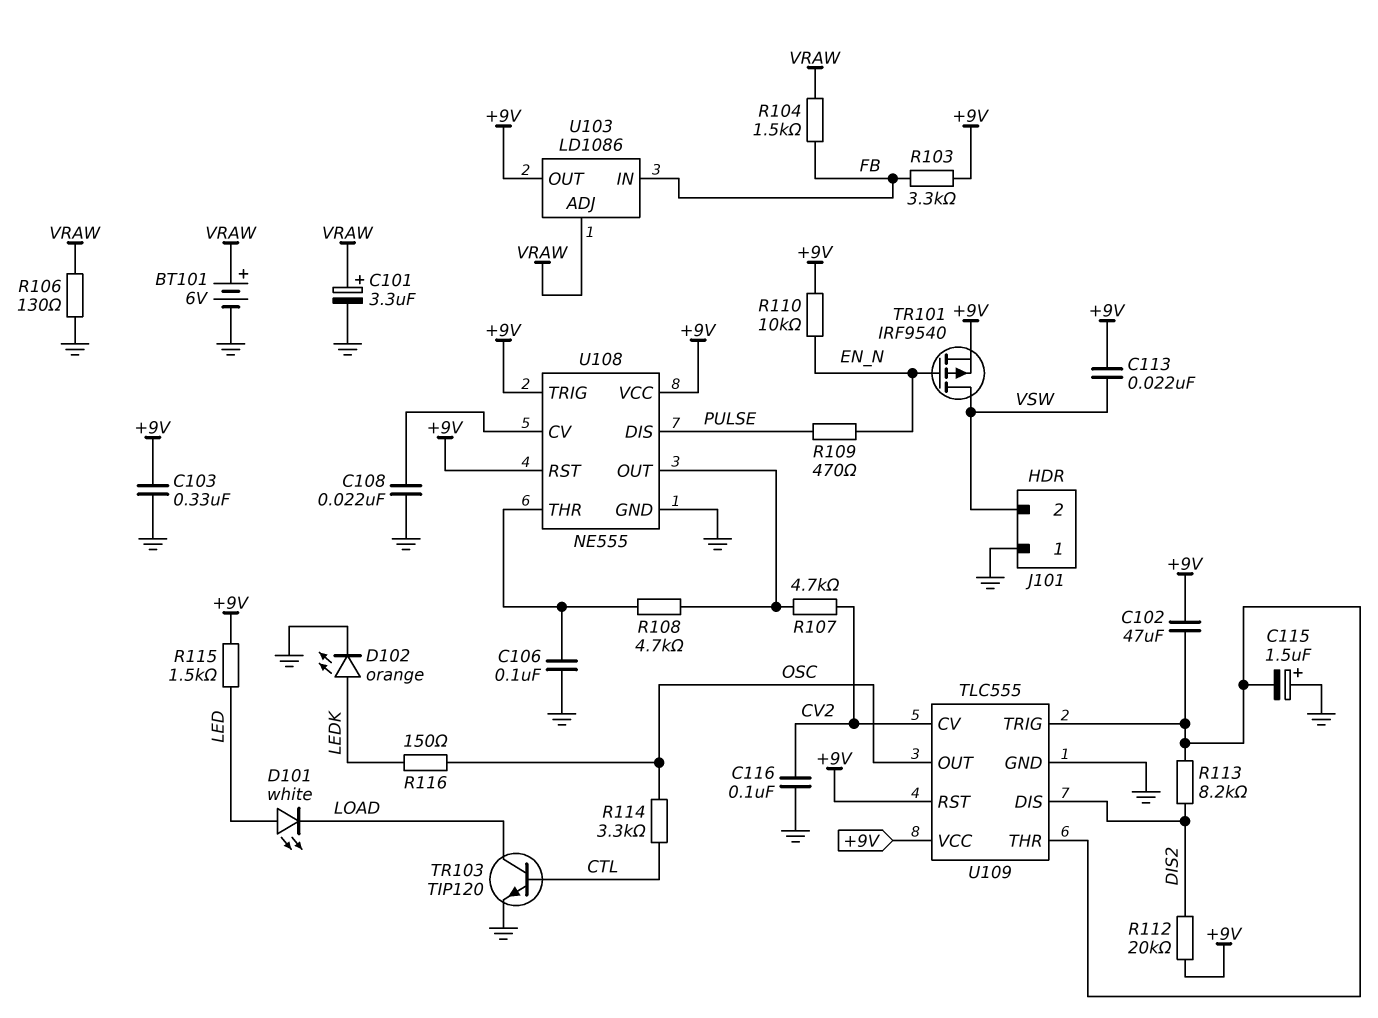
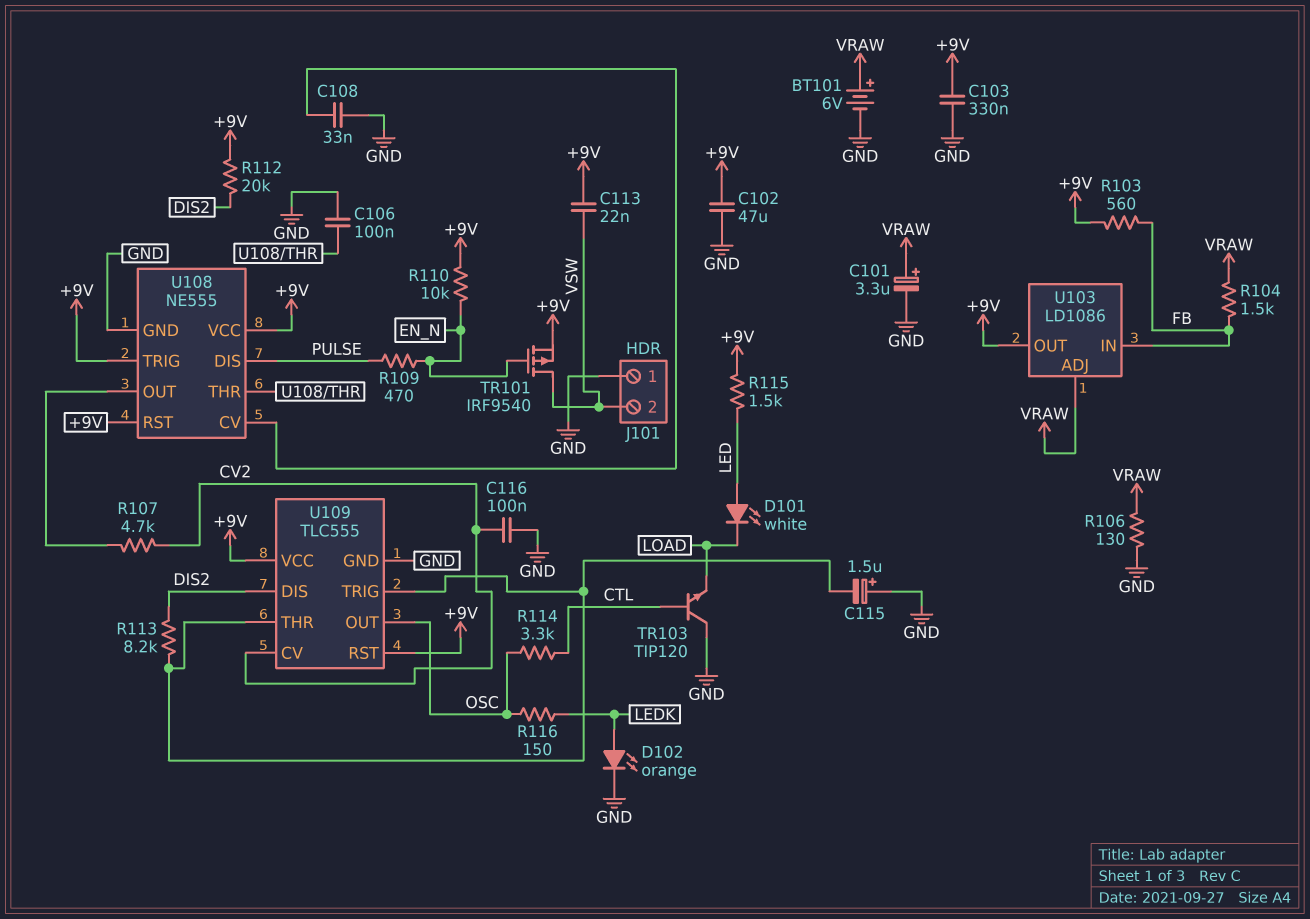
C102: 47uF (+9V, U109/THR) -> 47uF (+9V, GND)
C108: 22nF (GND, U108/CV) -> 33nF (GND, U108/CV)
R103: 3.3k (+9V, FB) -> 560 (+9V, FB)
R108: 4.7k (U108/OUT, U108/THR) -> none
TR103: NPN TIP120 (B CTL, C LOAD, E GND) -> NPN TIP120 (B CTL, C GND, E LOAD)

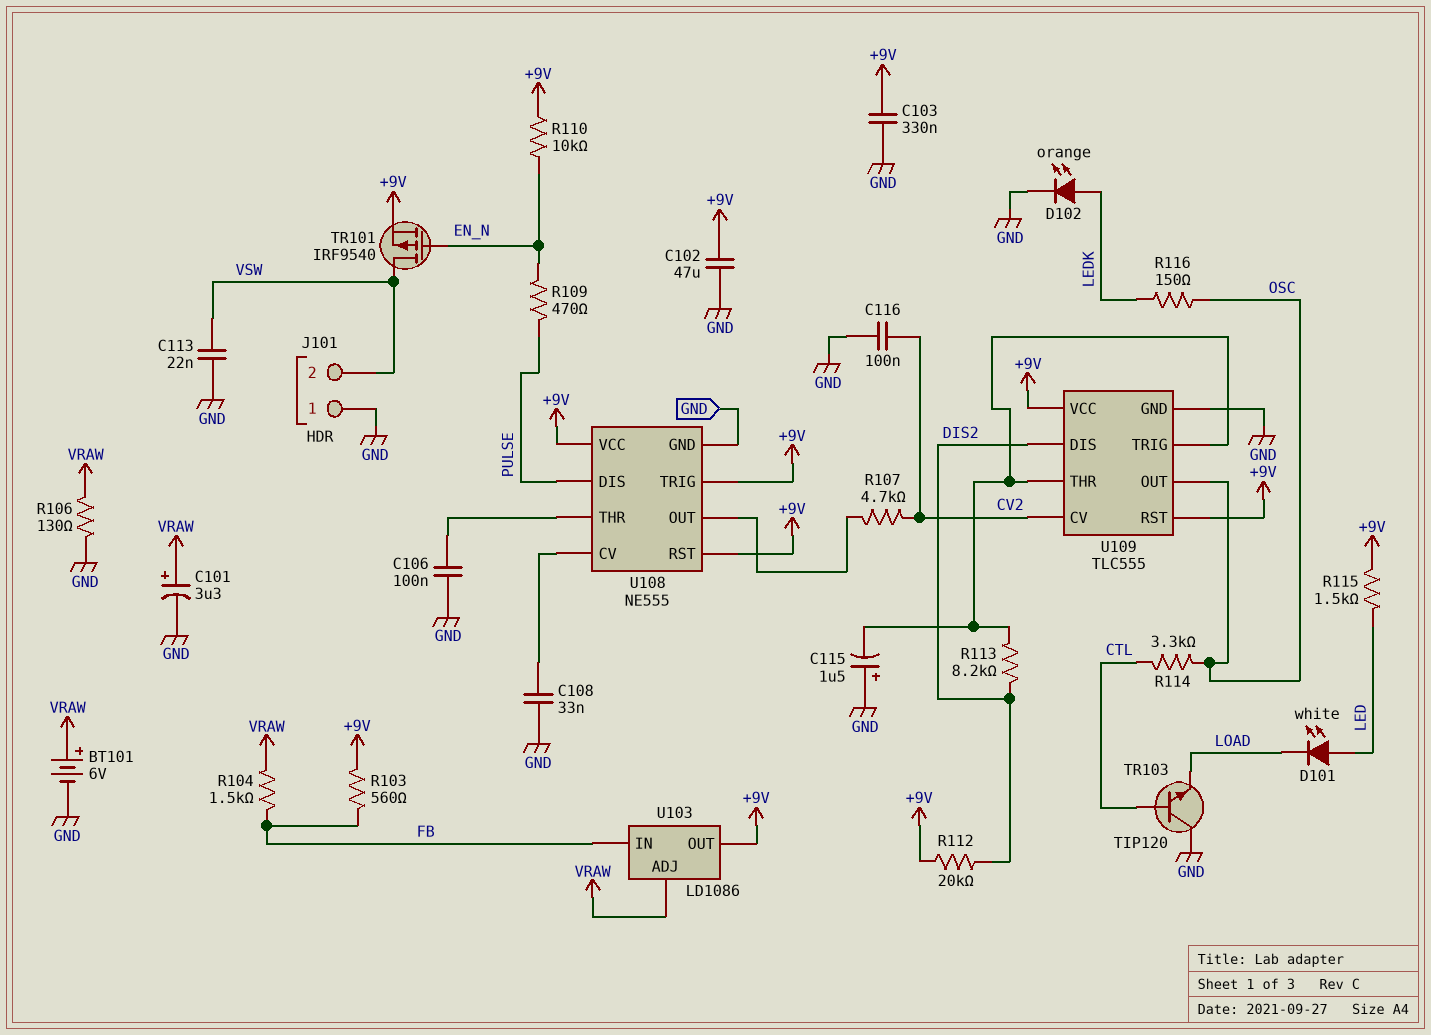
C113: 22nF (+9V, VSW) -> 22nF (GND, VSW)

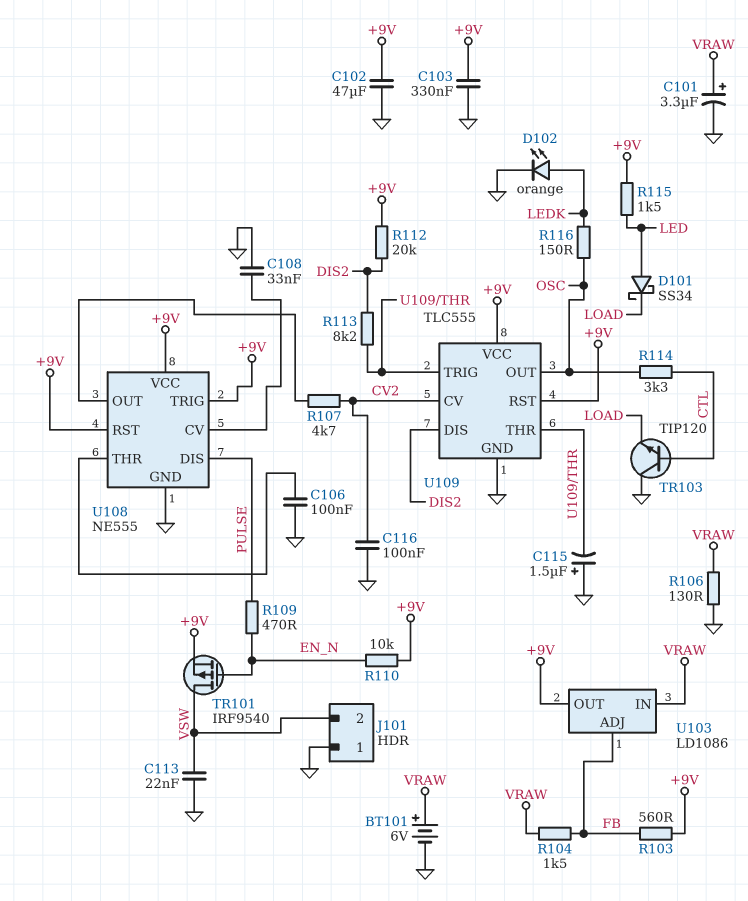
D101: LED white (A LED, K LOAD) -> schottky SS34 (A LED, K LOAD)
U103 pin ADJ: VRAW -> FB
U103 pin IN: FB -> VRAW

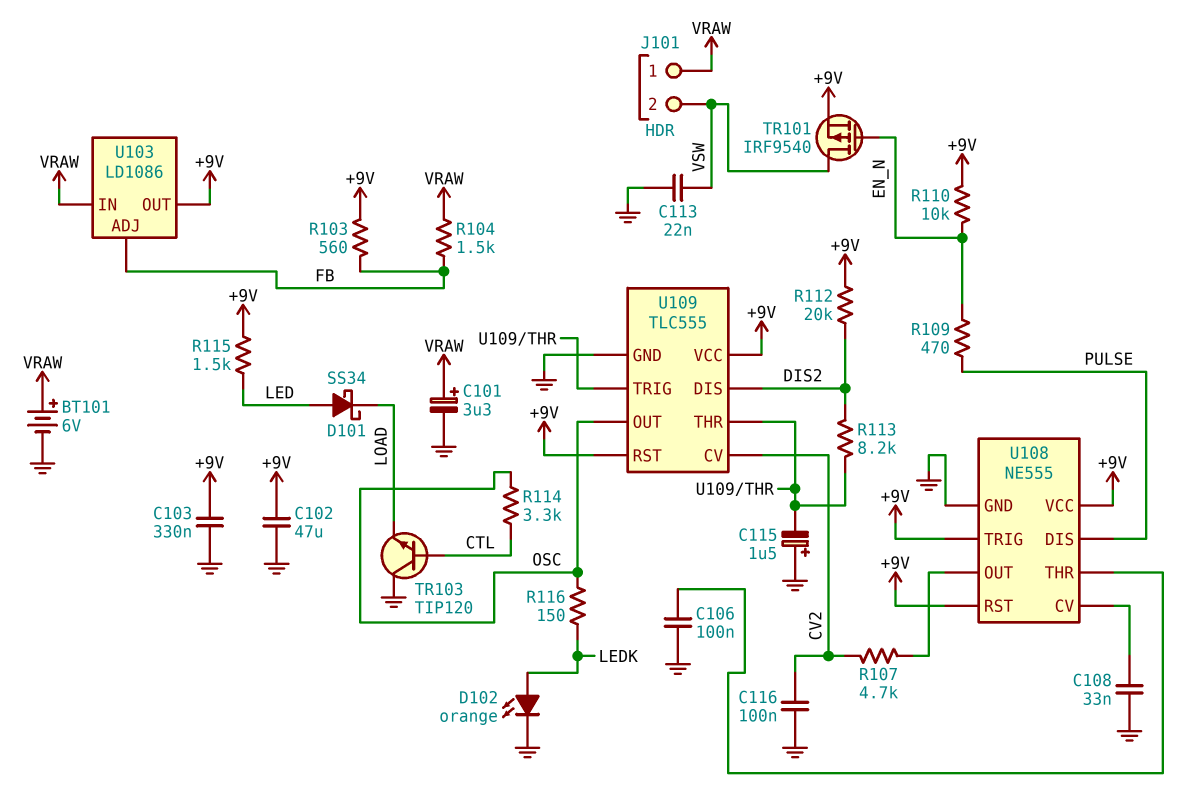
J101 pin 1: GND -> VRAW
R106: 130 (GND, VRAW) -> none

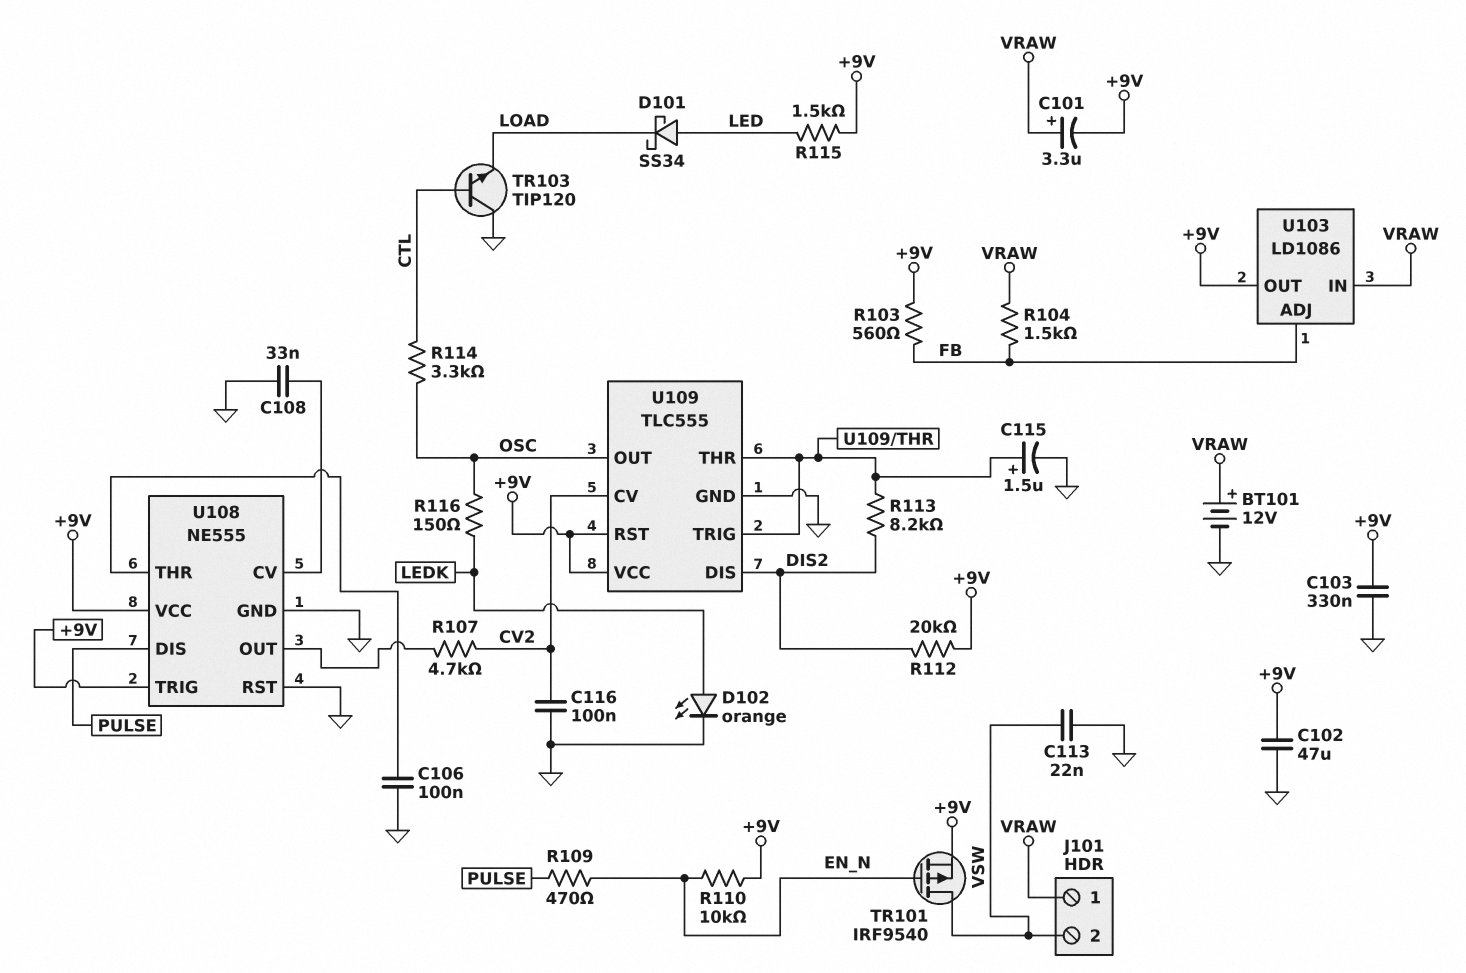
BT101: 6V (plus VRAW, minus GND) -> 12V (plus VRAW, minus GND)
C101: 3.3uF (plus VRAW, minus GND) -> 3.3uF (plus VRAW, minus +9V)
C115: 1.5uF (plus GND, minus U109/THR) -> 1.5uF (plus U109/THR, minus GND)
U108 pin RST: +9V -> GND

